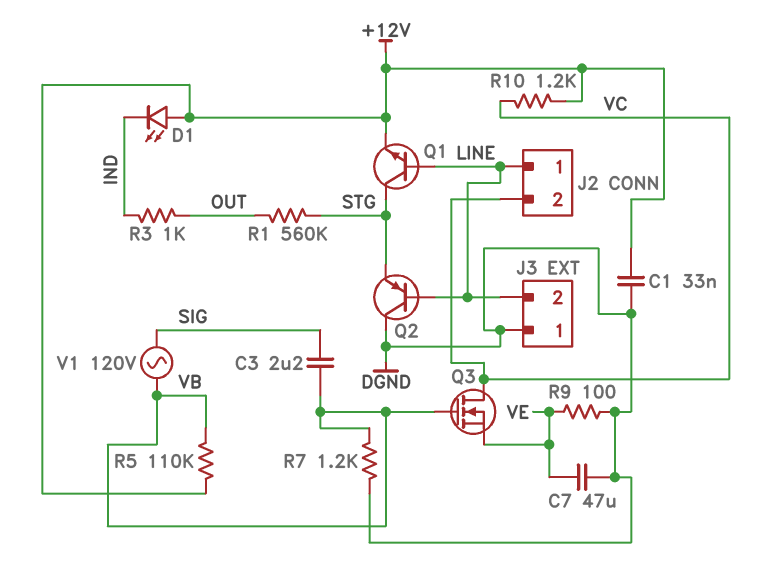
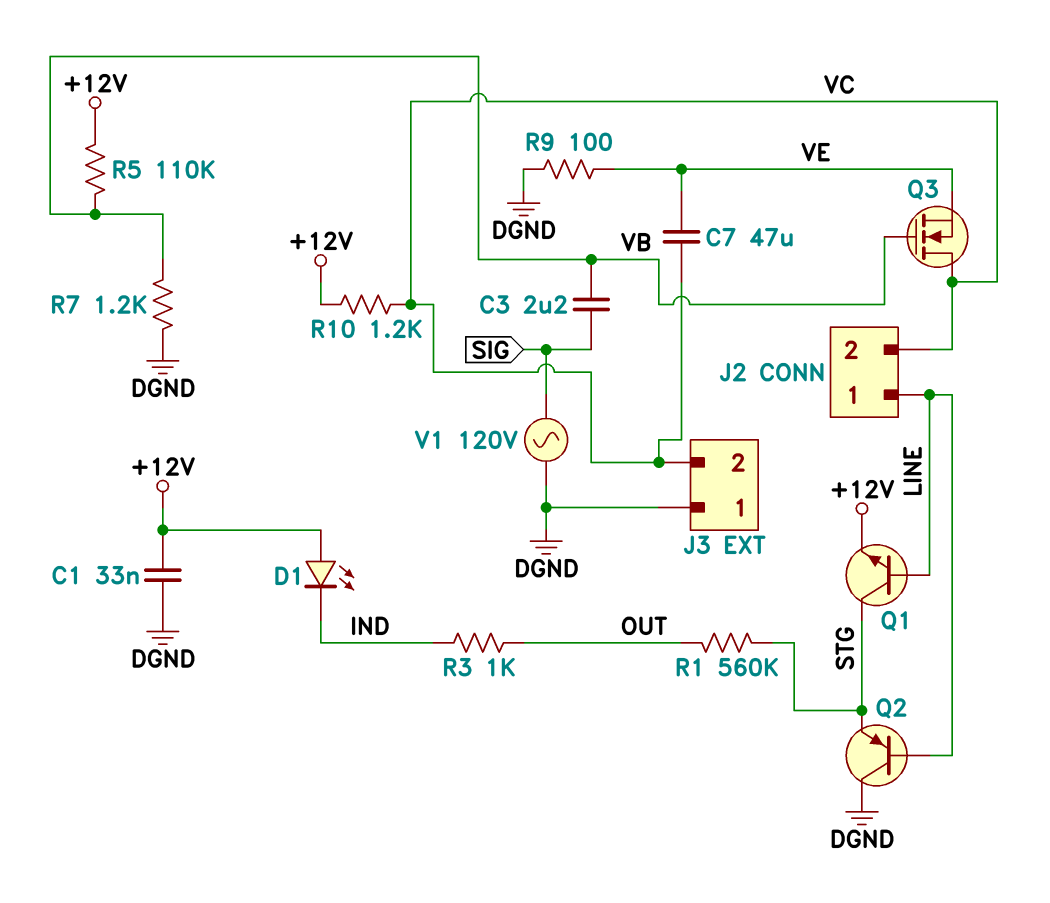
C7: 47uF (DGND, VE) -> 47uF (VC, VE)
J3 pin 2: LINE -> VC
V1: AC 120V (SIG, VB) -> AC 120V (DGND, SIG)

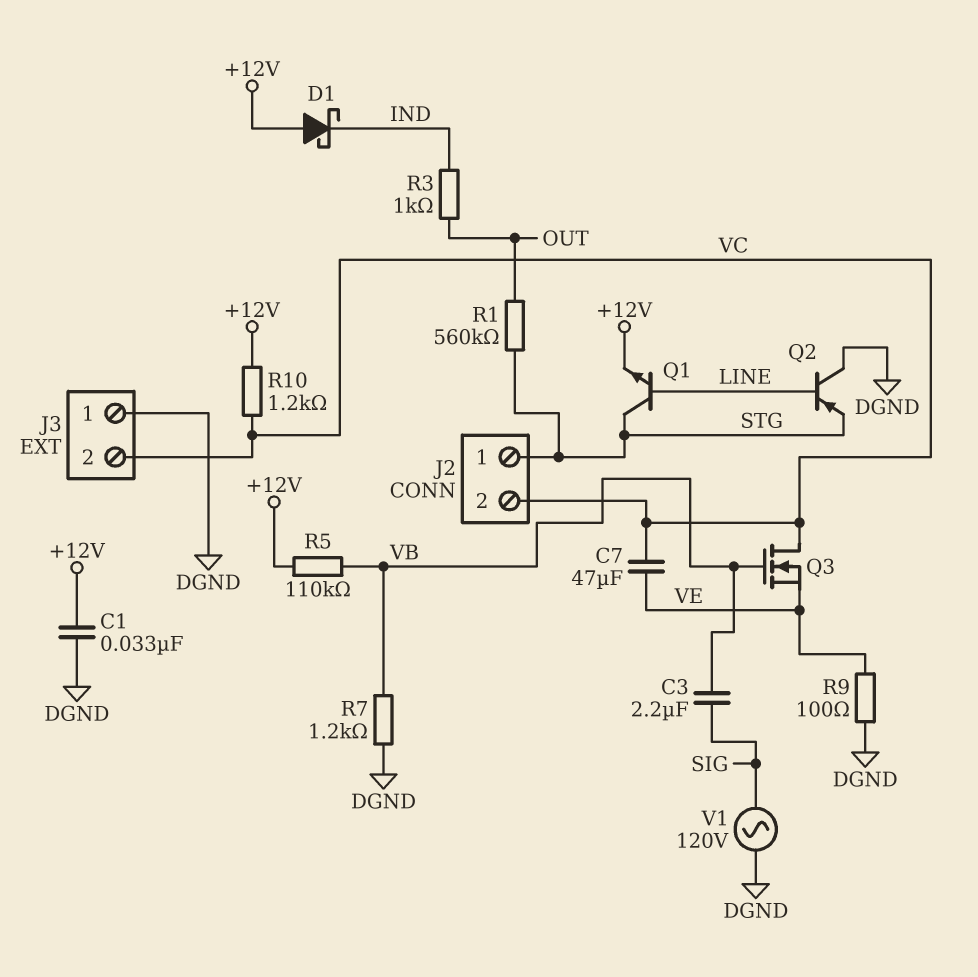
D1: LED (A +12V, K IND) -> schottky (A +12V, K IND)
J2 pin 1: LINE -> STG

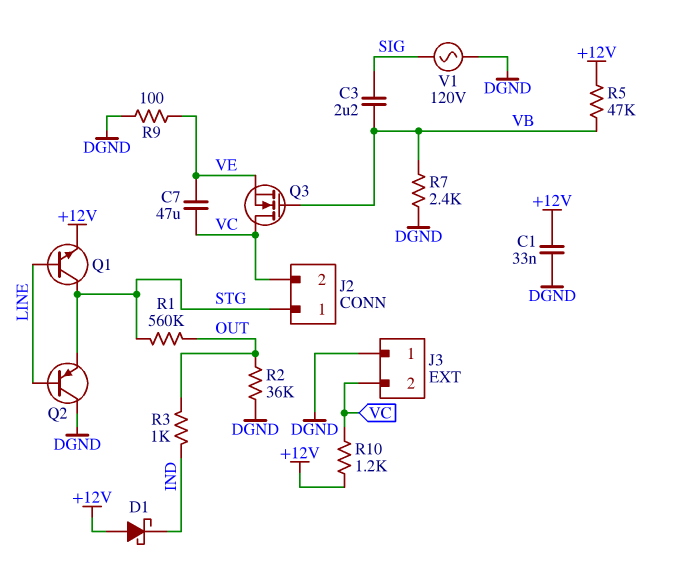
R2: none -> 36k (DGND, OUT)
R5: 110k (+12V, VB) -> 47k (+12V, VB)
R7: 1.2k (DGND, VB) -> 2.4k (DGND, VB)

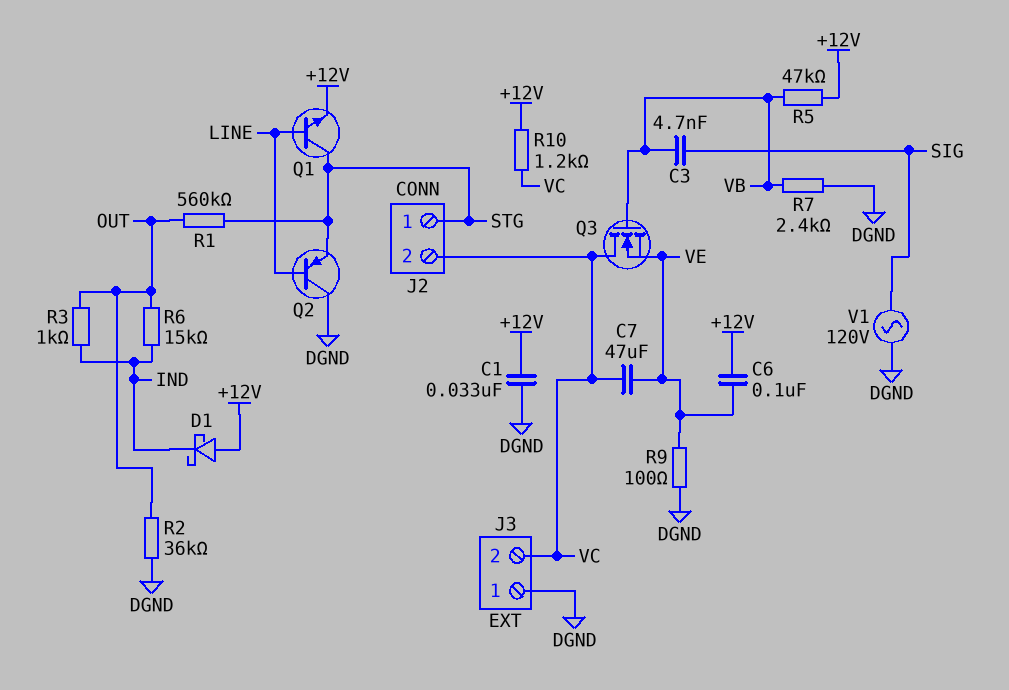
C3: 2.2uF (SIG, VB) -> 4.7nF (SIG, VB)
C6: none -> 100nF (+12V, VE)
R6: none -> 15k (IND, OUT)

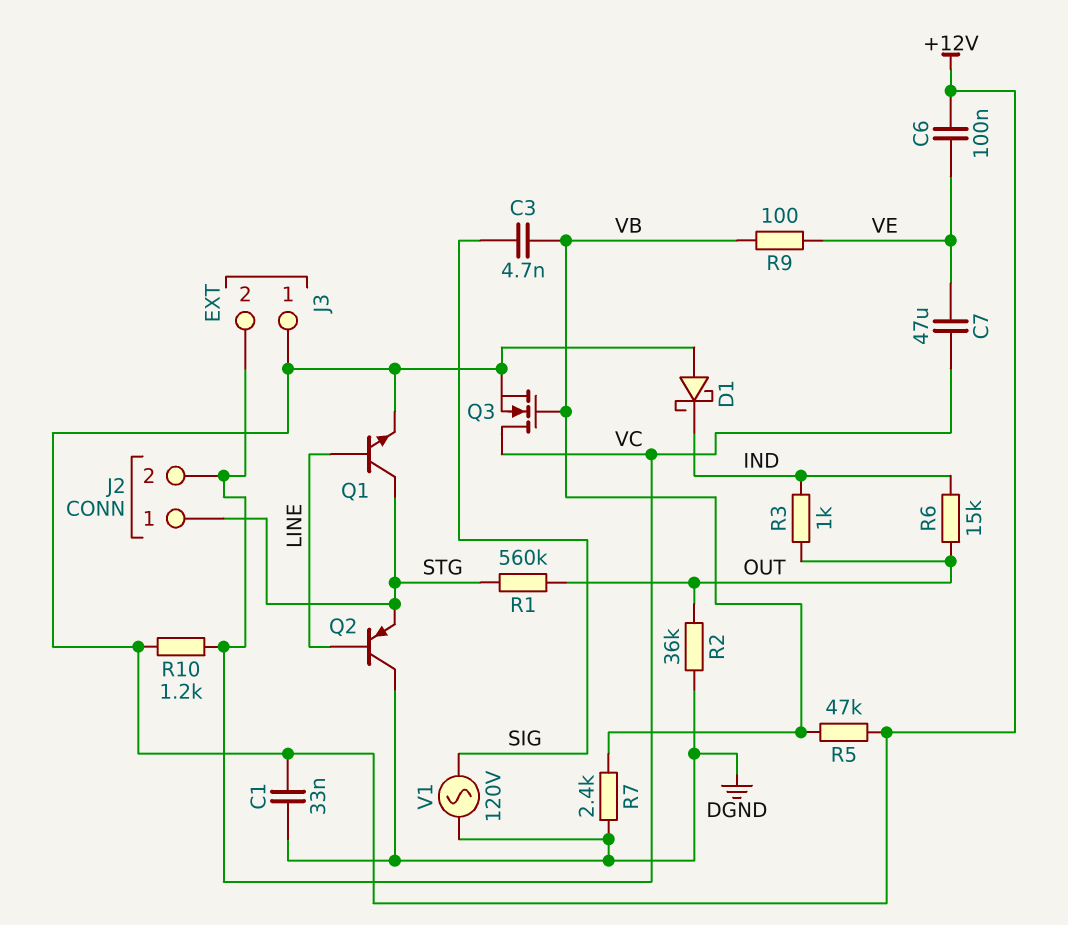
J3 pin 1: DGND -> +12V
Q3: NMOS (G VB, D VC, S VE) -> NMOS (G VB, D VC, S +12V)
R9: 100 (DGND, VE) -> 100 (VB, VE)

